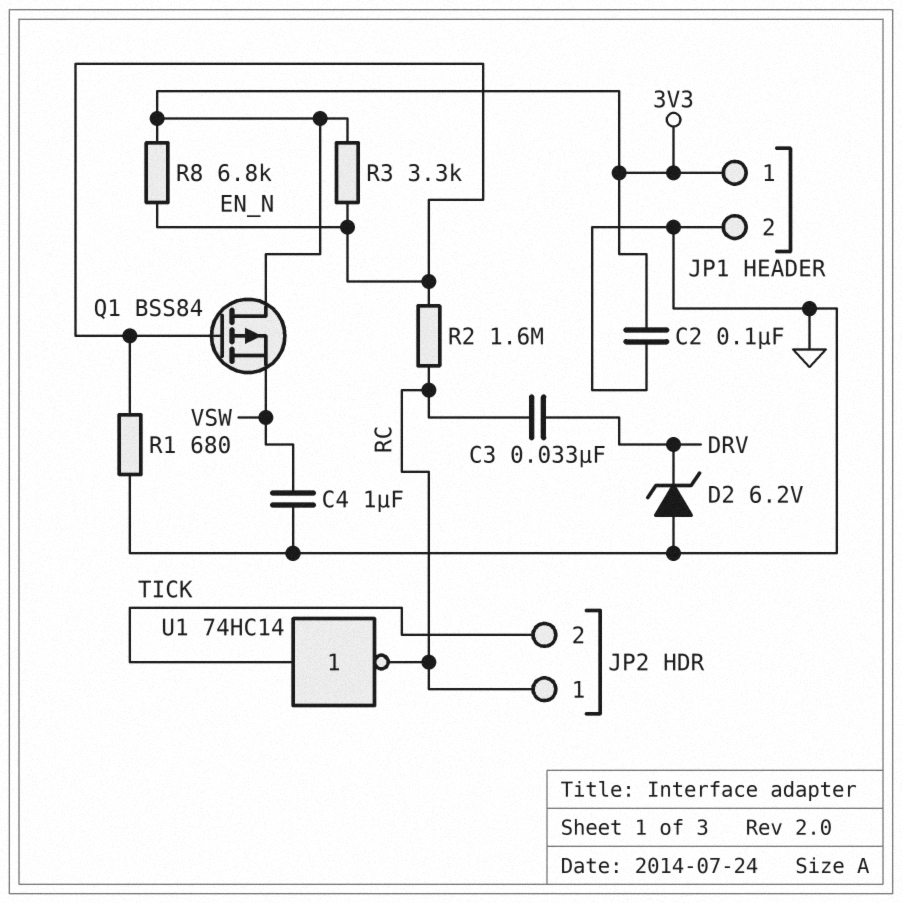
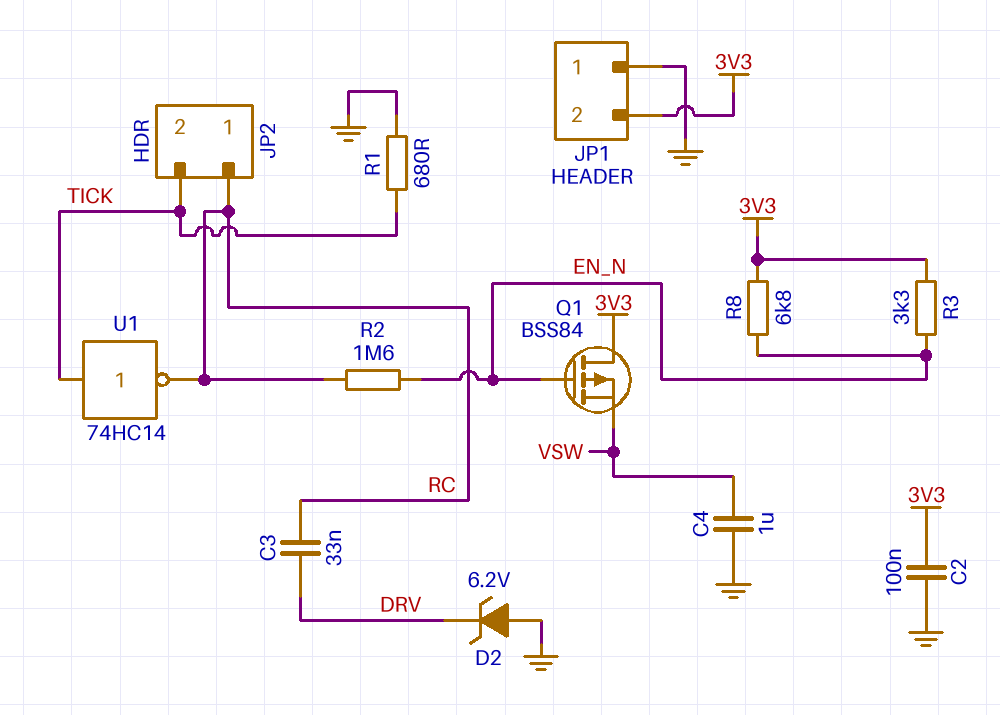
JP1 pin 1: 3V3 -> GND
JP1 pin 2: GND -> 3V3
R1: 680 (EN_N, GND) -> 680 (GND, TICK)

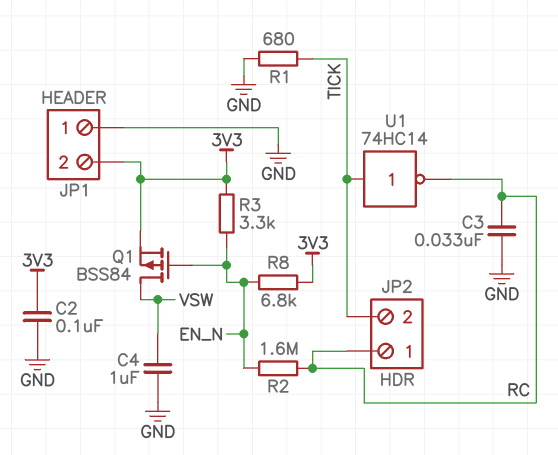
C3: 33nF (DRV, RC) -> 33nF (GND, RC)
D2: zener 6.2V (A GND, K DRV) -> none
Q1: PMOS BSS84 (G EN_N, D 3V3, S VSW) -> PMOS BSS84 (G EN_N, D VSW, S 3V3)

